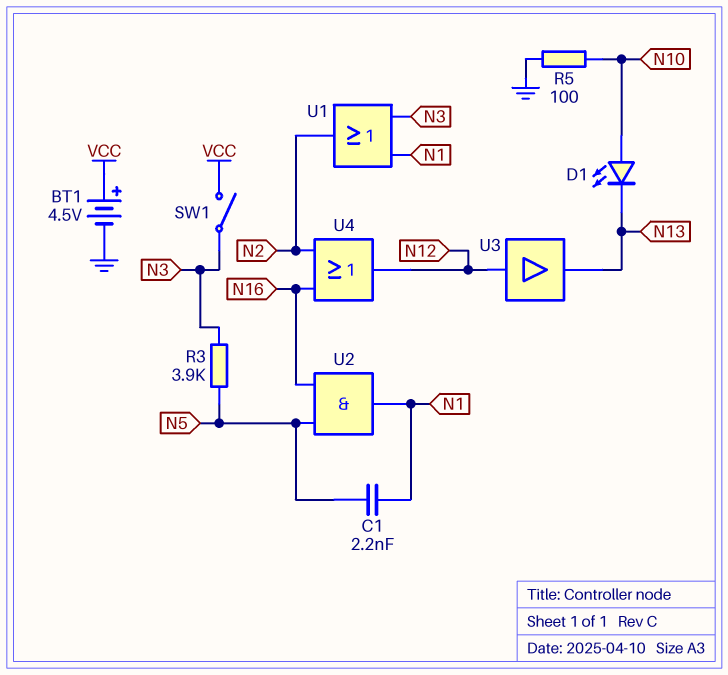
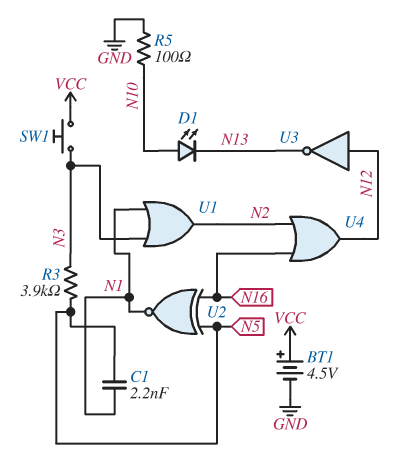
SW1: switch (N3, VCC) -> button (N3, VCC)
U2: AND (in N5, in N16, out N1) -> XNOR (in N5, in N16, out N1)
U3: buffer (in N12, out N13) -> NOT (in N12, out N13)

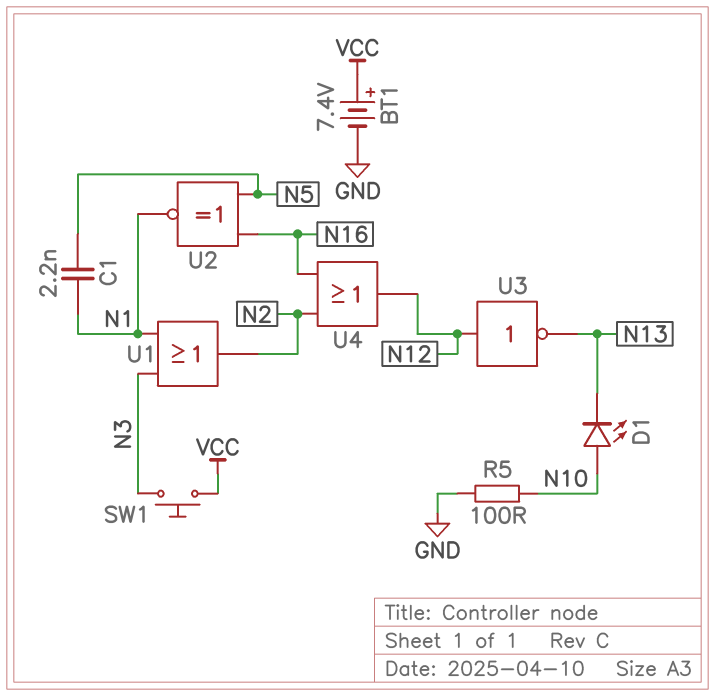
BT1: 4.5V (plus VCC, minus GND) -> 7.4V (plus VCC, minus GND)
R3: 3.9k (N3, N5) -> none

